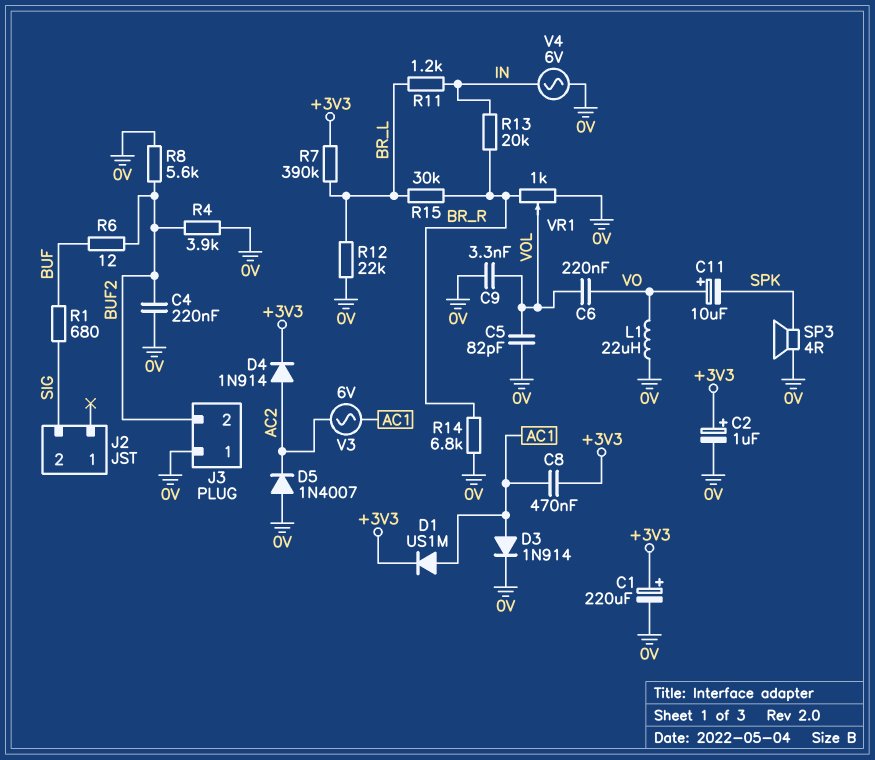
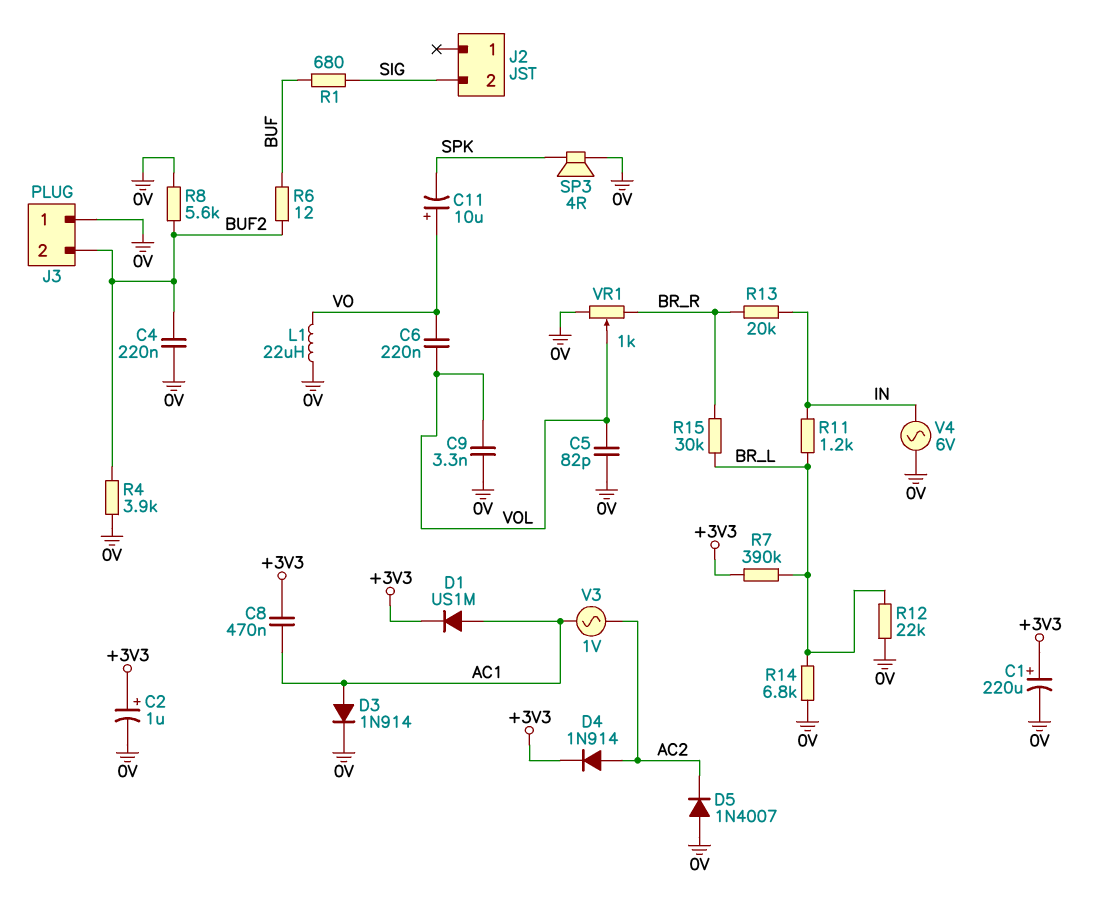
R14: 6.8k (0V, BR_R) -> 6.8k (0V, BR_L)
V3: AC 6V (AC1, AC2) -> AC 1V (AC1, AC2)

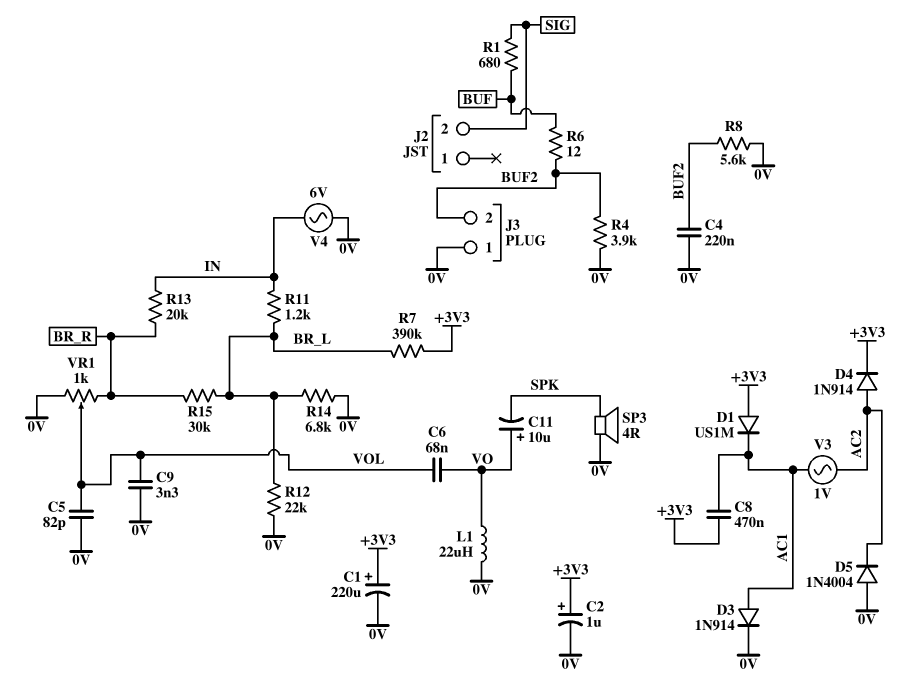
C6: 220nF (VO, VOL) -> 68nF (VO, VOL)
D1: diode US1M (A AC1, K +3V3) -> diode US1M (A +3V3, K AC1)
D5: diode 1N4007 (A 0V, K AC2) -> diode 1N4004 (A 0V, K AC2)

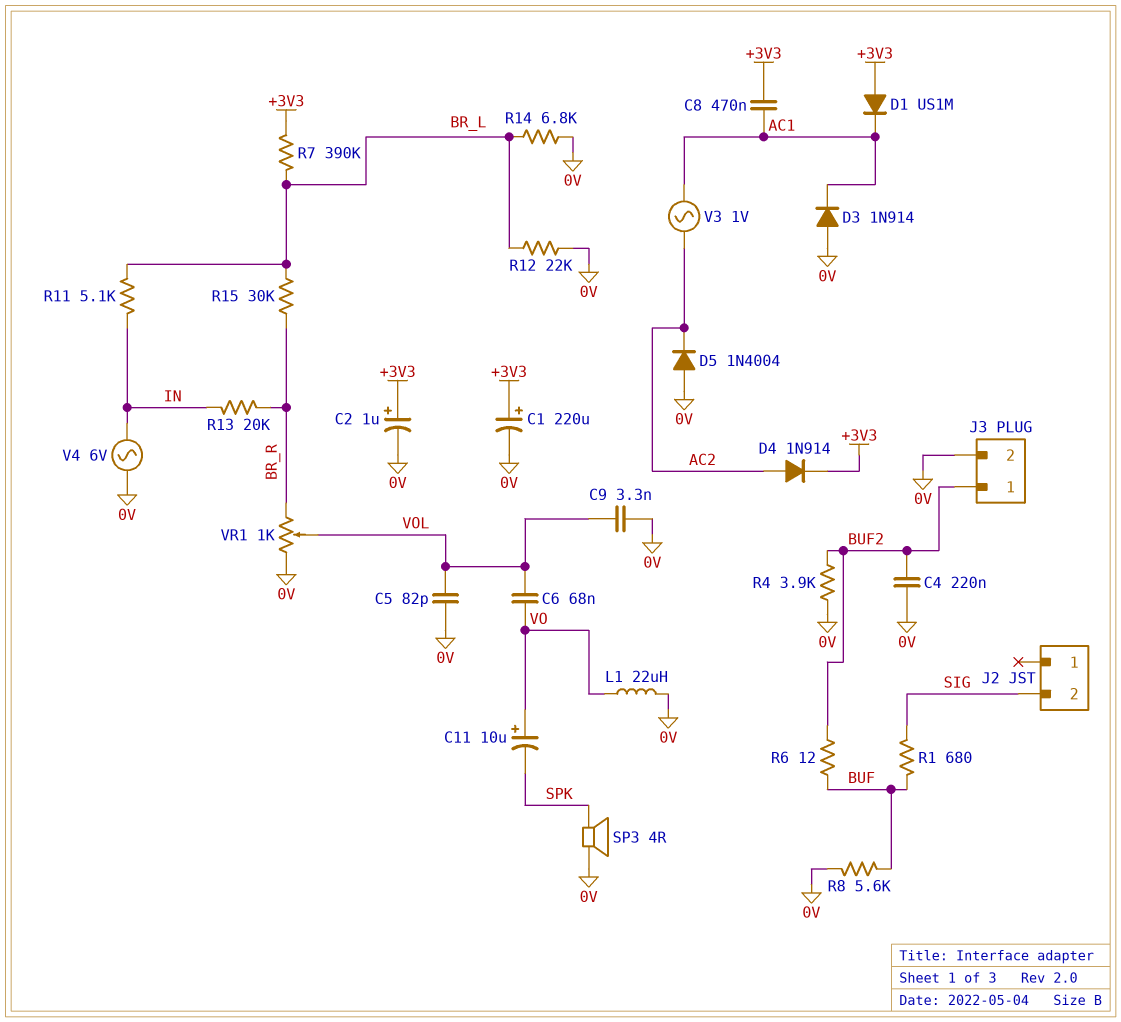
D3: diode 1N914 (A AC1, K 0V) -> diode 1N914 (A 0V, K AC1)
J3 pin 1: 0V -> BUF2
J3 pin 2: BUF2 -> 0V
R8: 5.6k (0V, BUF2) -> 5.6k (0V, BUF)
R11: 1.2k (BR_L, IN) -> 5.1k (BR_L, IN)

